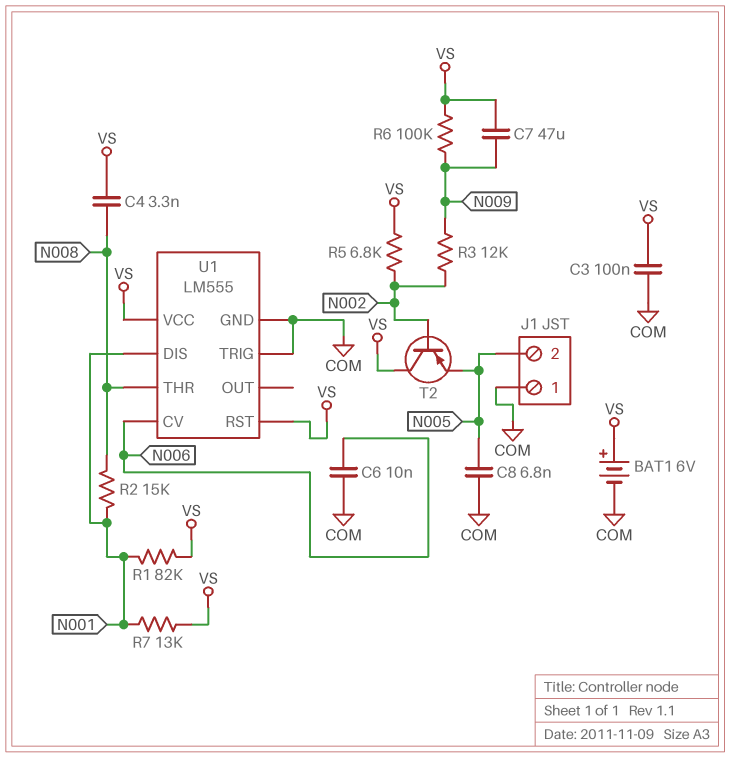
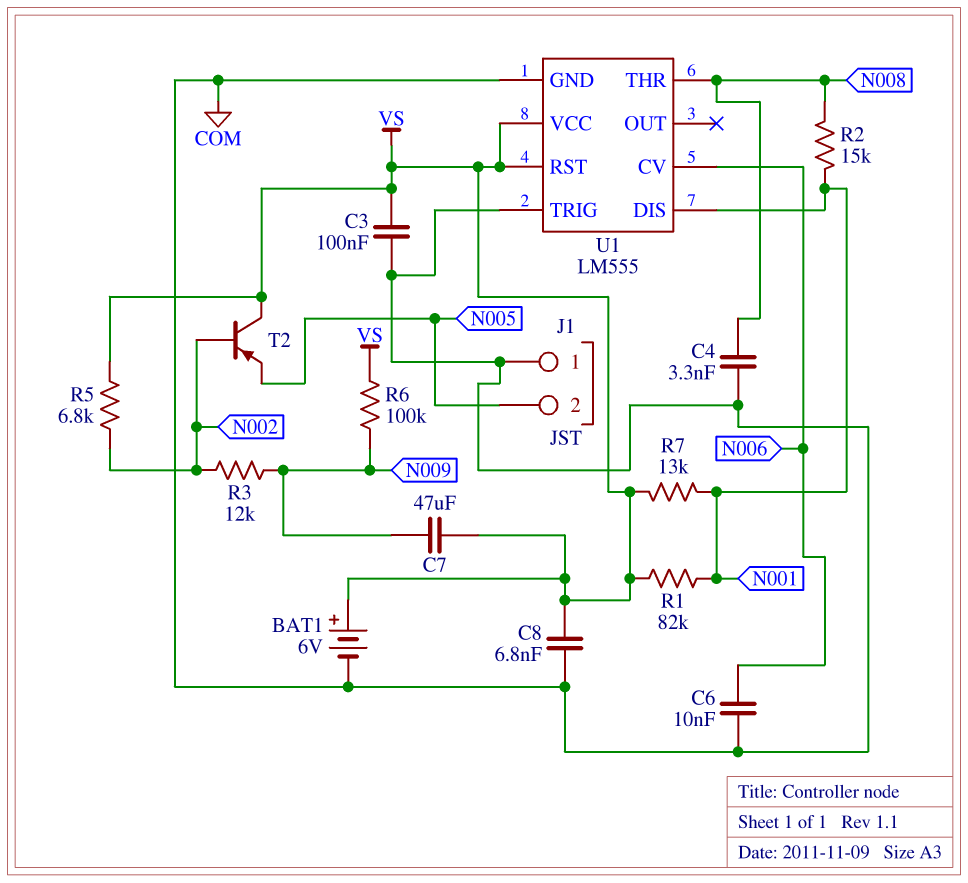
C4: 3.3nF (N008, VS) -> 3.3nF (COM, N008)
C8: 6.8nF (COM, N005) -> 6.8nF (COM, VS)

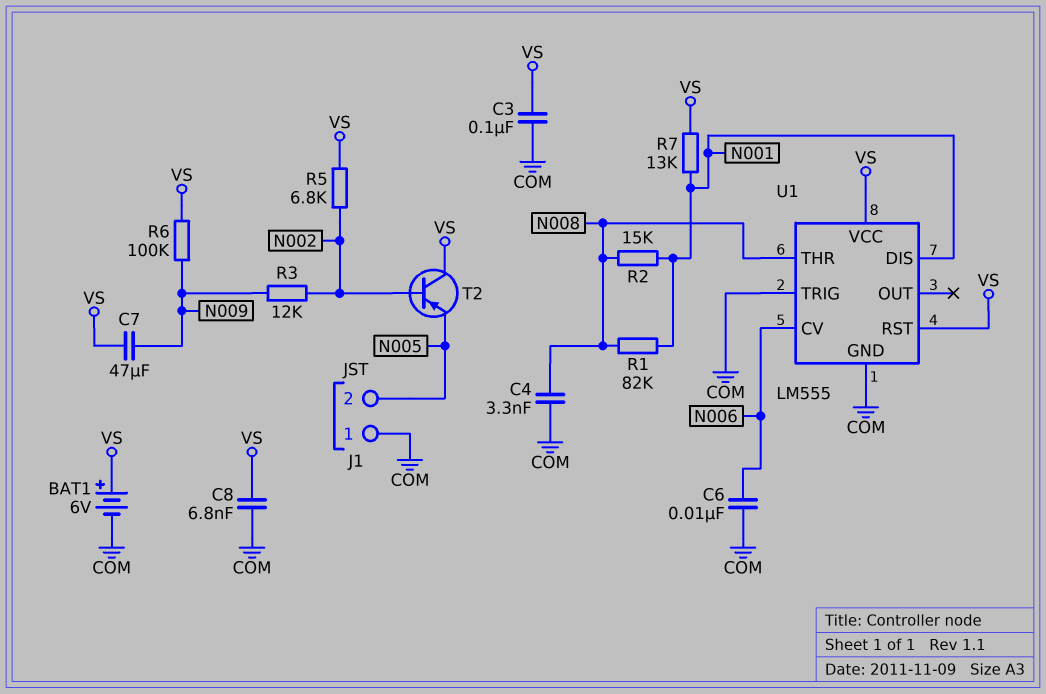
R1: 82k (N001, VS) -> 82k (N001, N008)

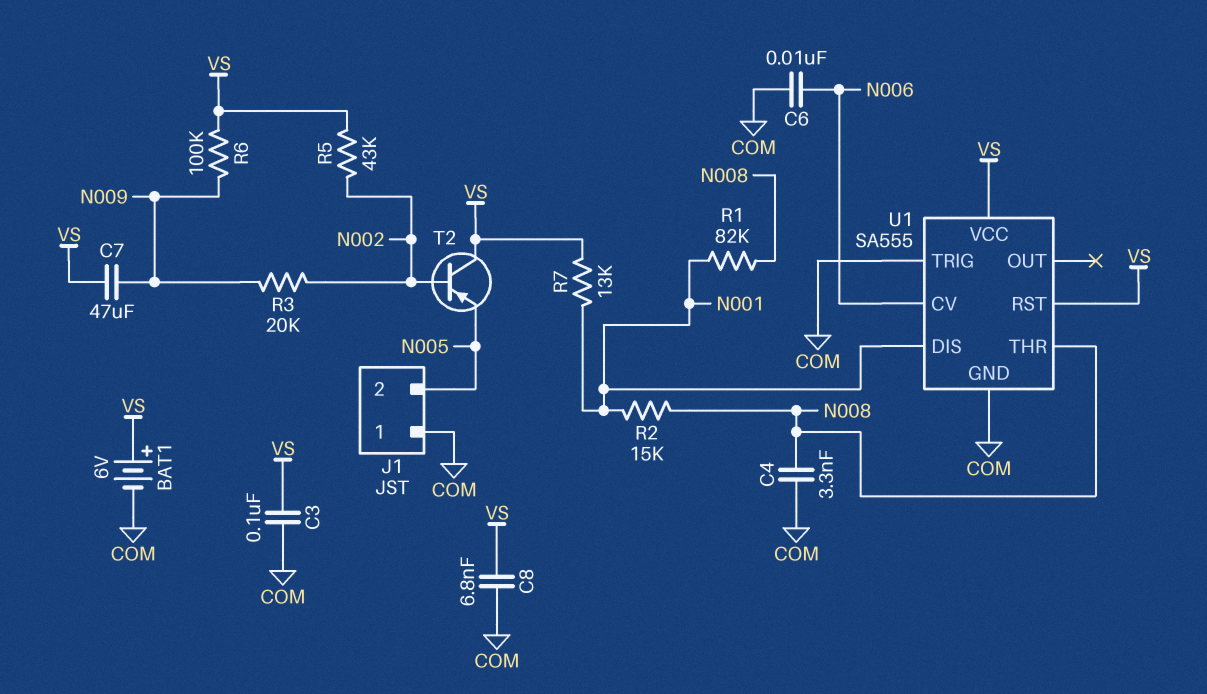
R3: 12k (N002, N009) -> 20k (N002, N009)
R5: 6.8k (N002, VS) -> 43k (N002, VS)
U1: LM555 -> SA555

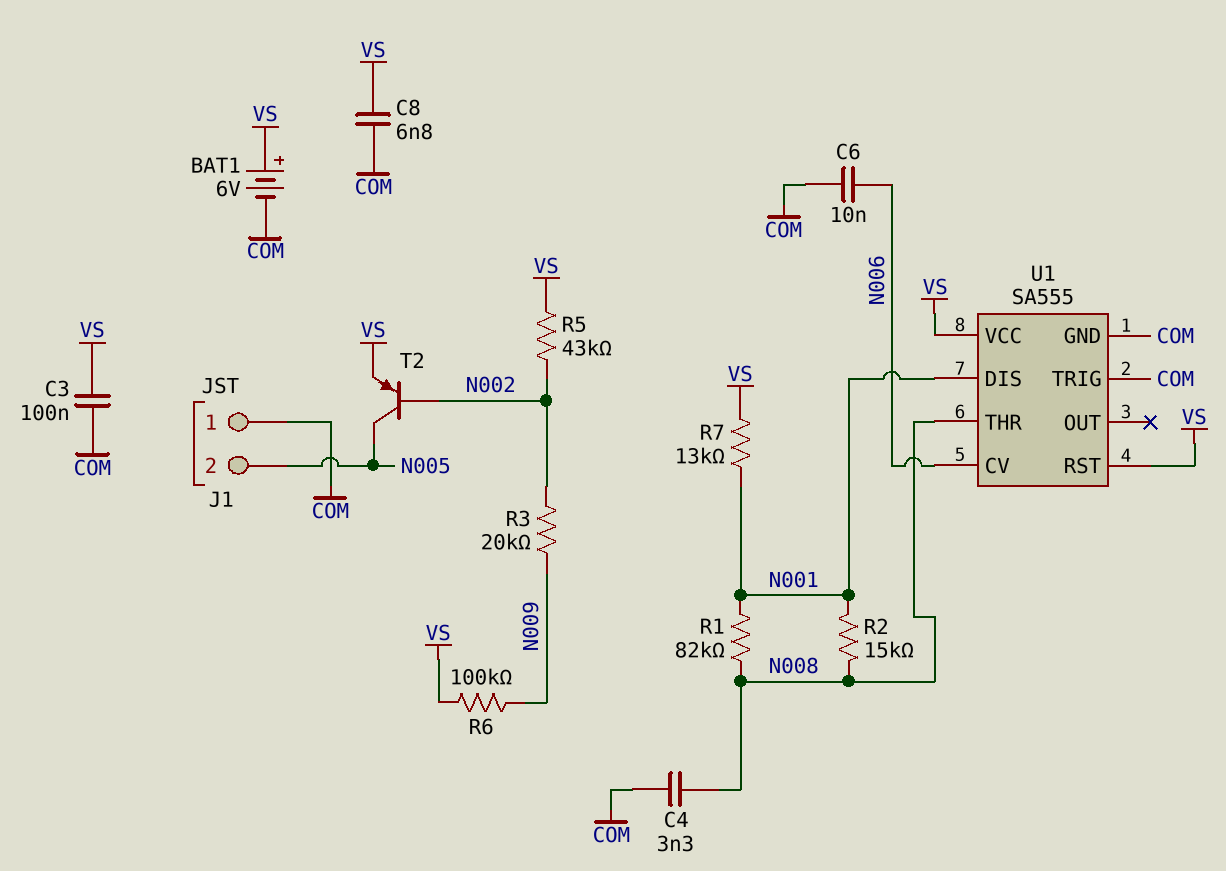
C7: 47uF (N009, VS) -> none
T2: PNP (B N002, C VS, E N005) -> PNP (B N002, C N005, E VS)

